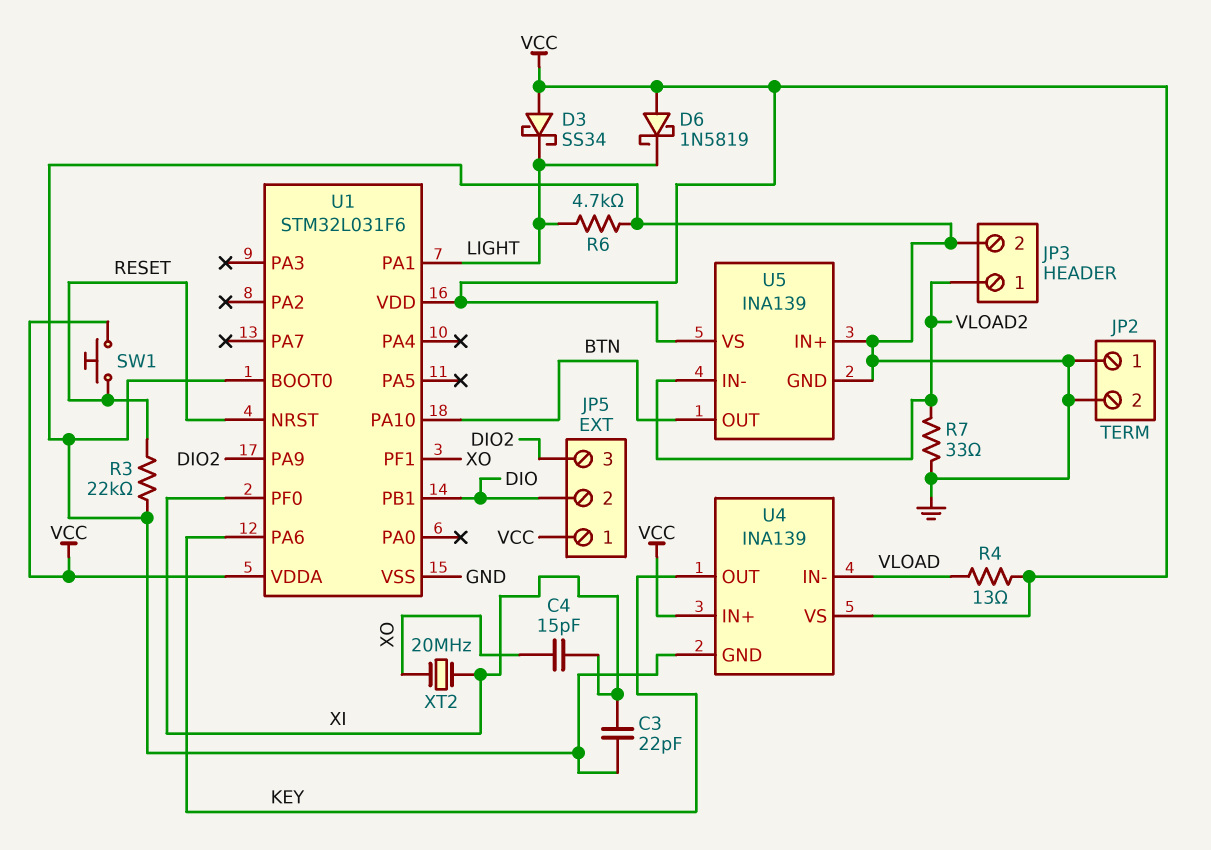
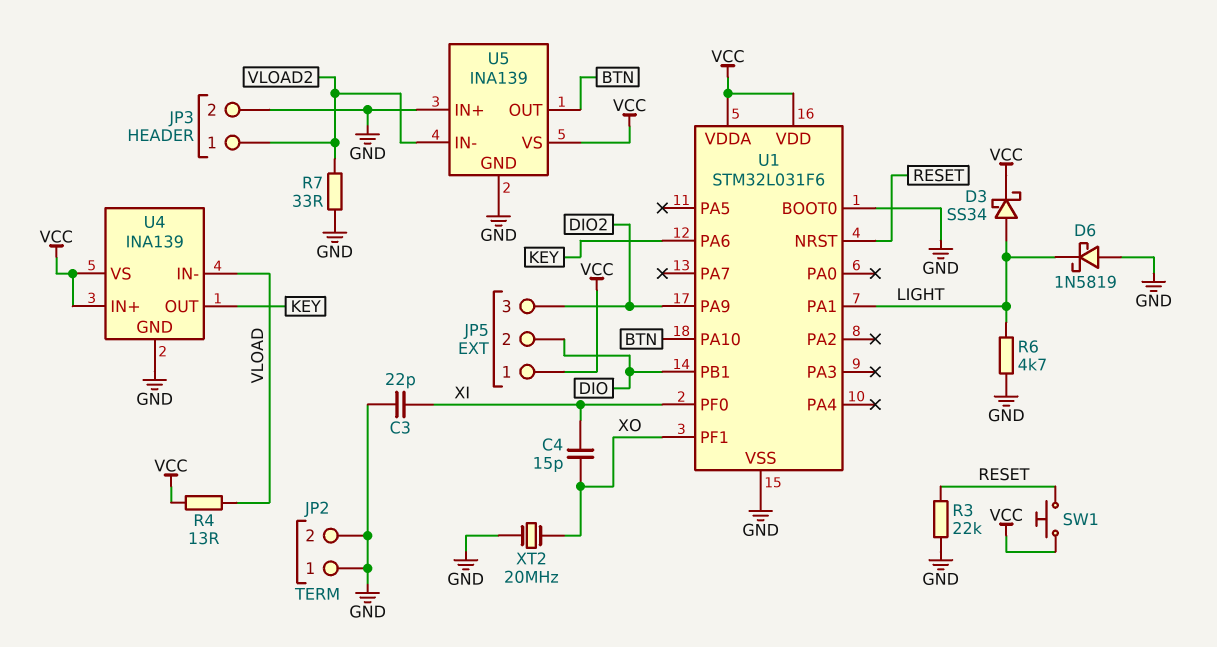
D3: schottky SS34 (A VCC, K LIGHT) -> schottky SS34 (A LIGHT, K VCC)
D6: schottky 1N5819 (A VCC, K LIGHT) -> schottky 1N5819 (A GND, K LIGHT)
XT2: 20MHz (XI, XO) -> 20MHz (GND, XO)

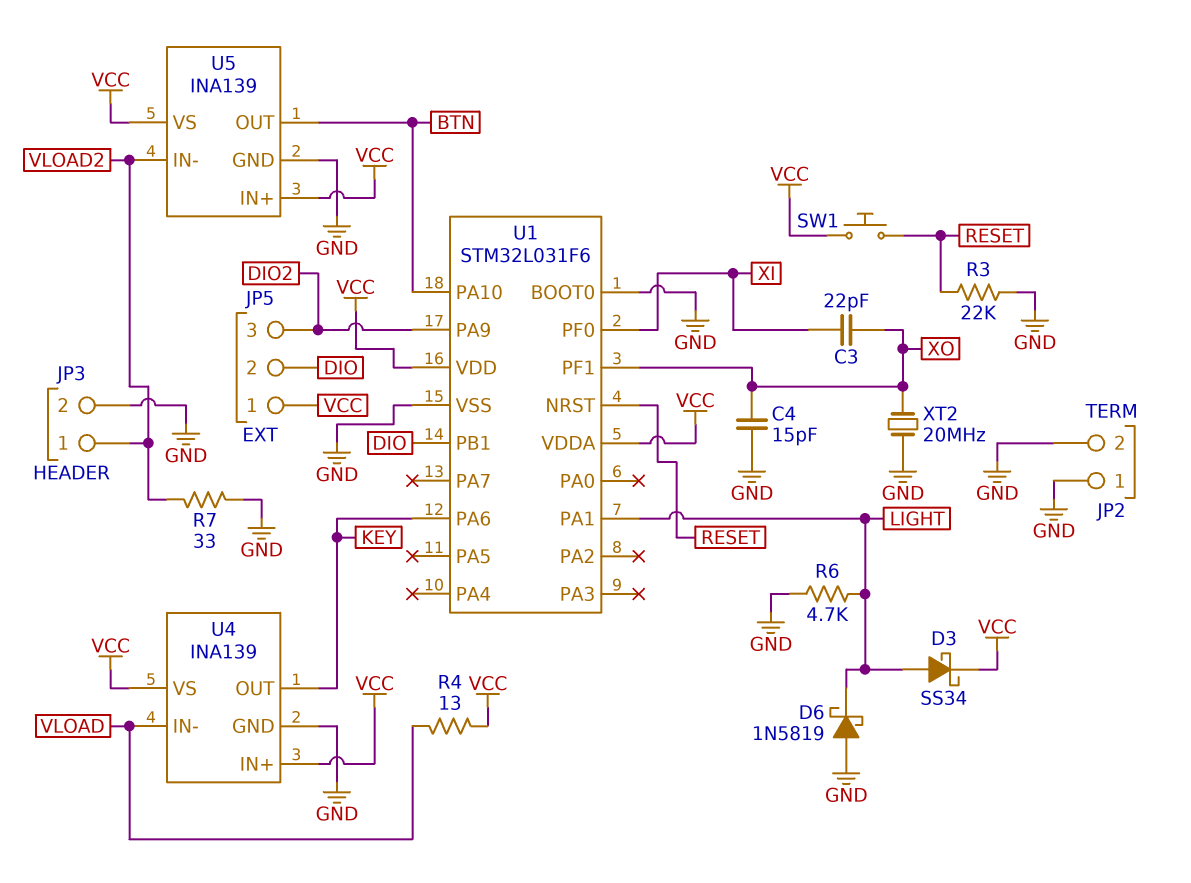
C3: 22pF (GND, XI) -> 22pF (XI, XO)
C4: 15pF (XI, XO) -> 15pF (GND, XO)
U5 pin IN+: GND -> VCC

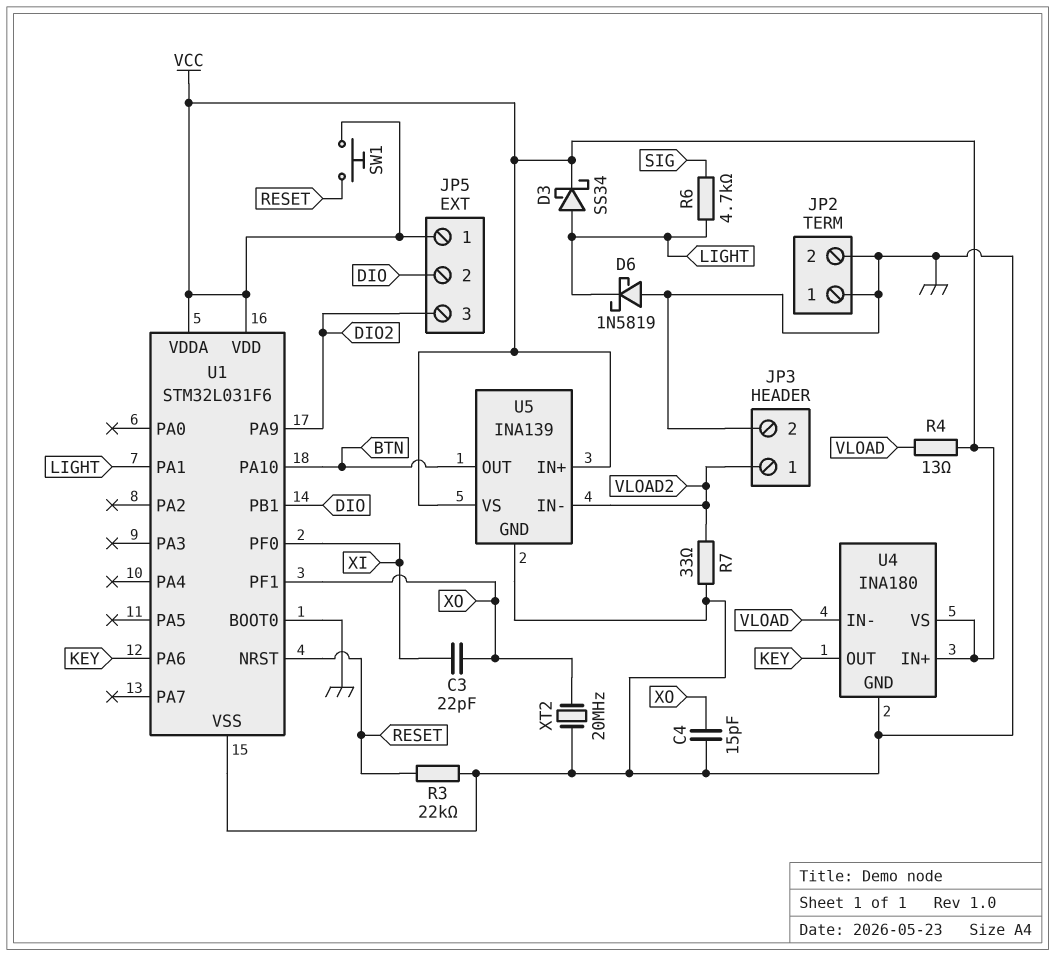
R6: 4.7k (GND, LIGHT) -> 4.7k (LIGHT, SIG)
U4: INA139 -> INA180

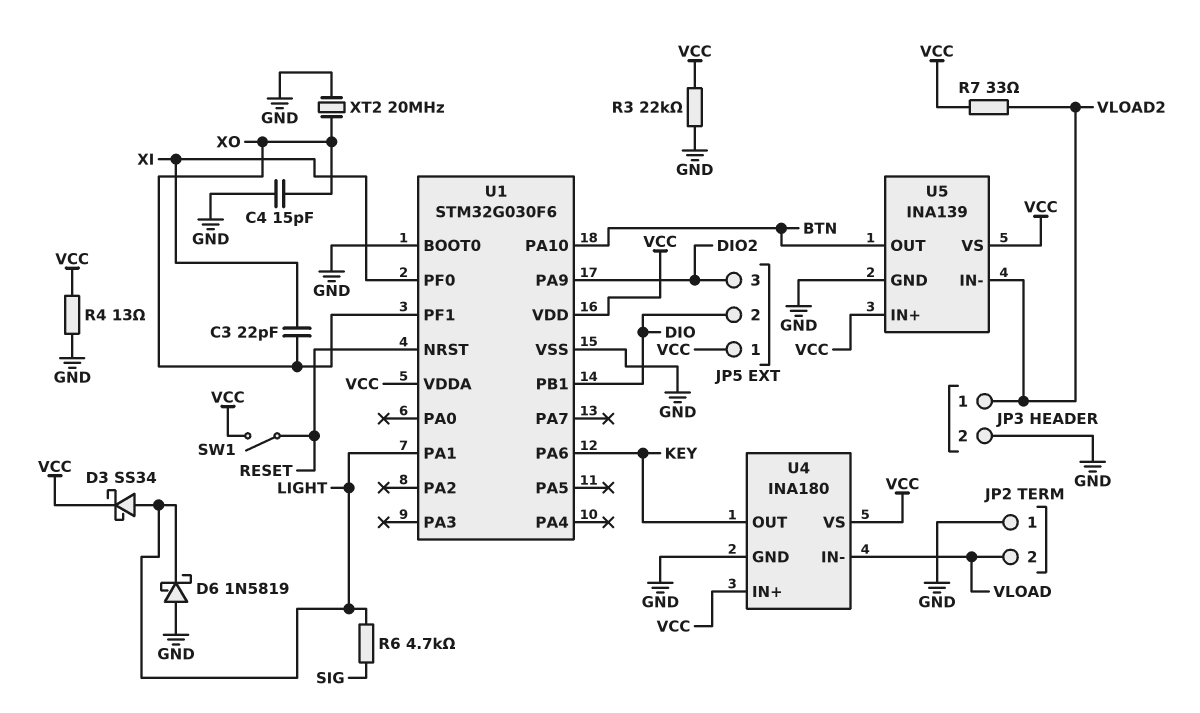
JP2 pin 2: GND -> VLOAD
R3: 22k (GND, RESET) -> 22k (GND, VCC)
R4: 13 (VCC, VLOAD) -> 13 (GND, VCC)
R7: 33 (GND, VLOAD2) -> 33 (VCC, VLOAD2)
SW1: button (RESET, VCC) -> switch (RESET, VCC)
U1: STM32L031F6 -> STM32G030F6

